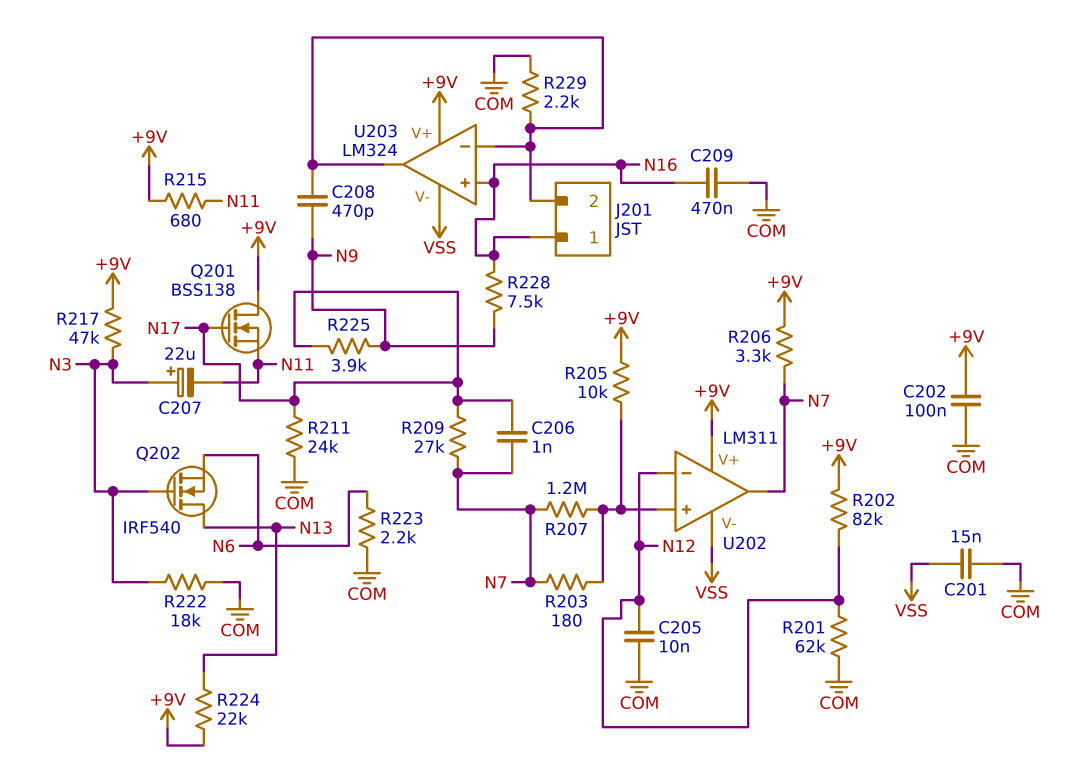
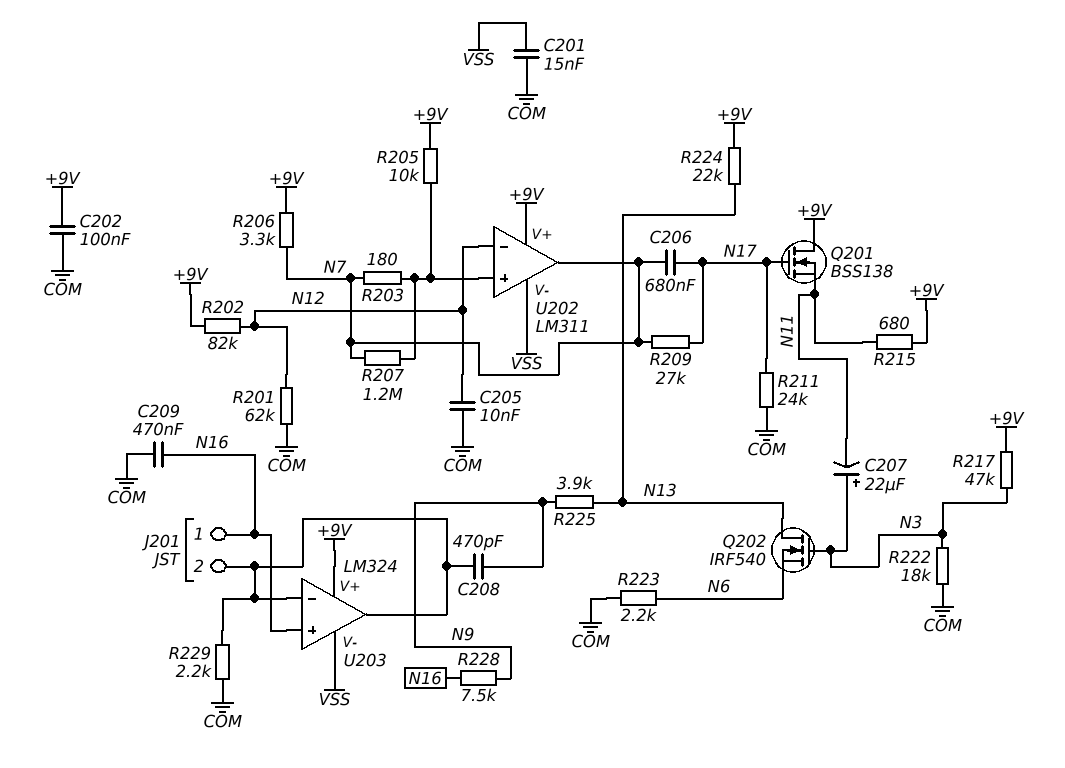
C206: 1nF (N7, N17) -> 680nF (N7, N17)
R225: 3.9k (N9, N17) -> 3.9k (N9, N13)

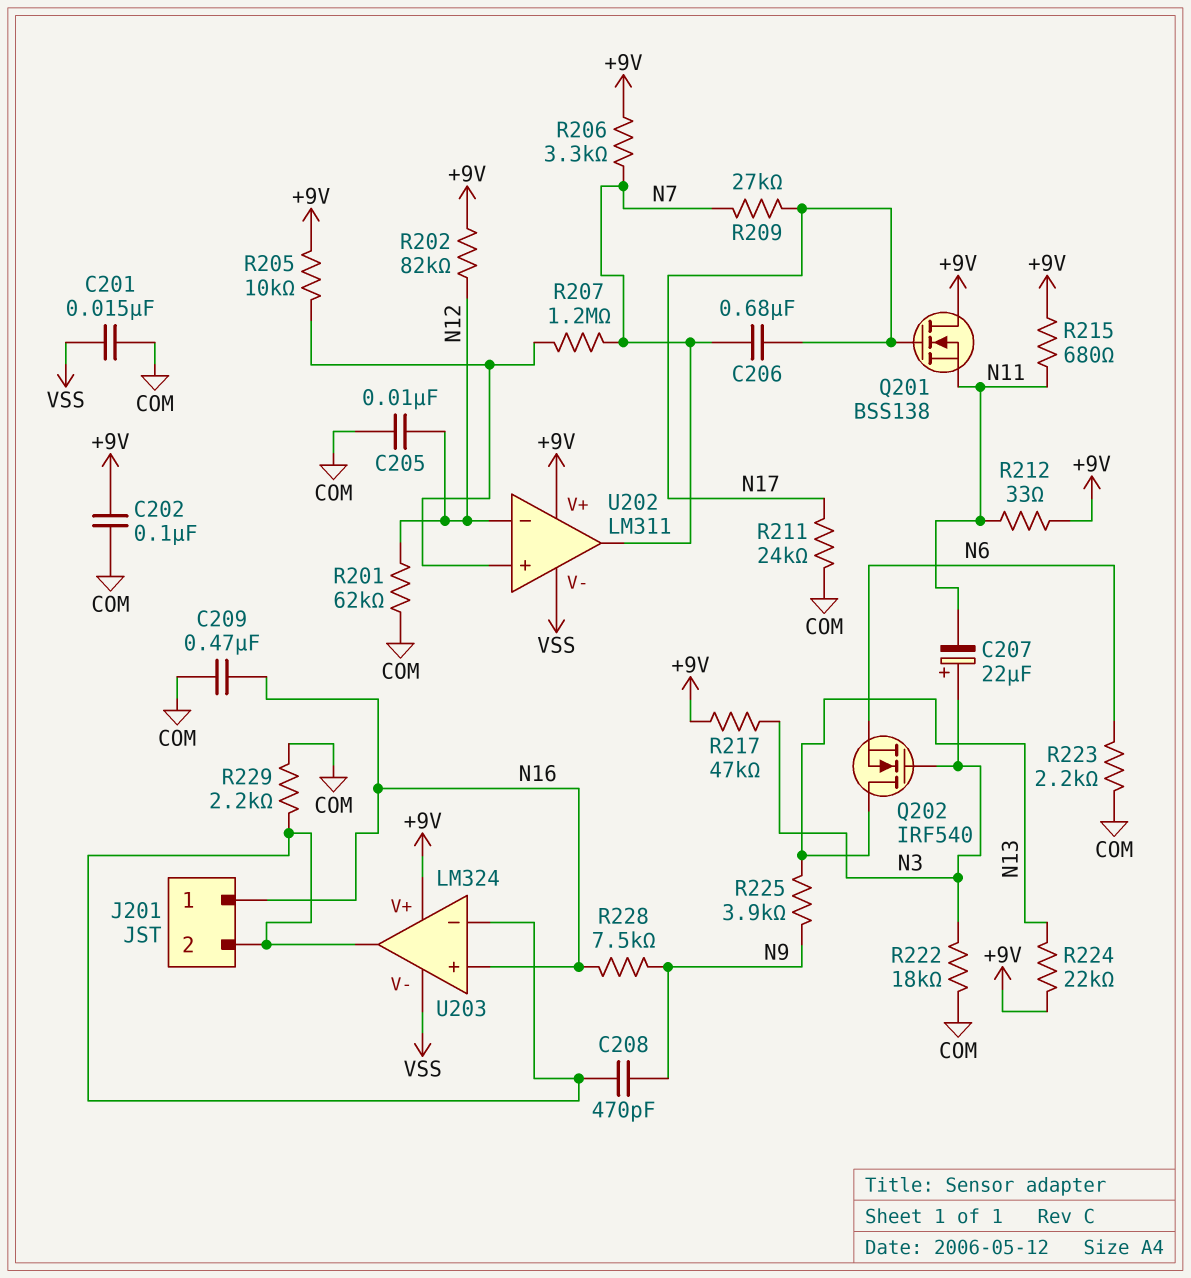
R203: 180 (N7, U202/in+) -> none
R212: none -> 33 (+9V, N11)

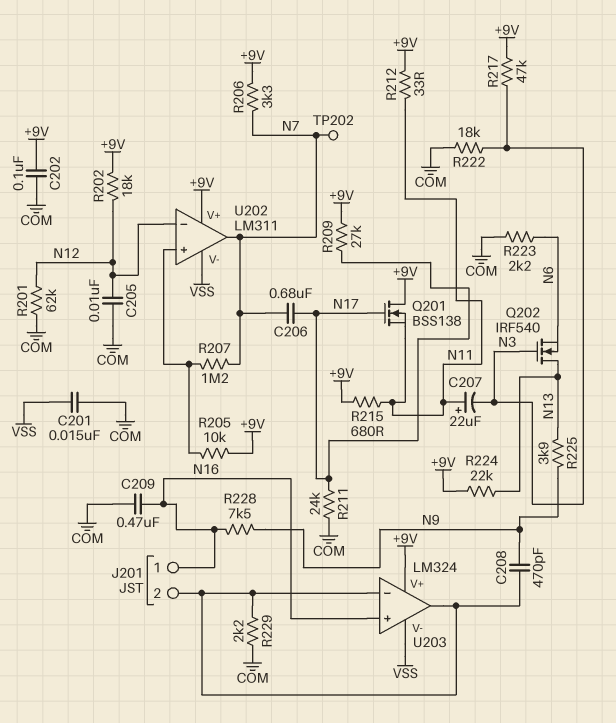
C207: 22uF (plus N3, minus N11) -> 22uF (plus N11, minus N3)
R202: 82k (+9V, N12) -> 18k (+9V, N12)
R209: 27k (N7, N17) -> 27k (+9V, N17)
TP202: none -> test point (N7)

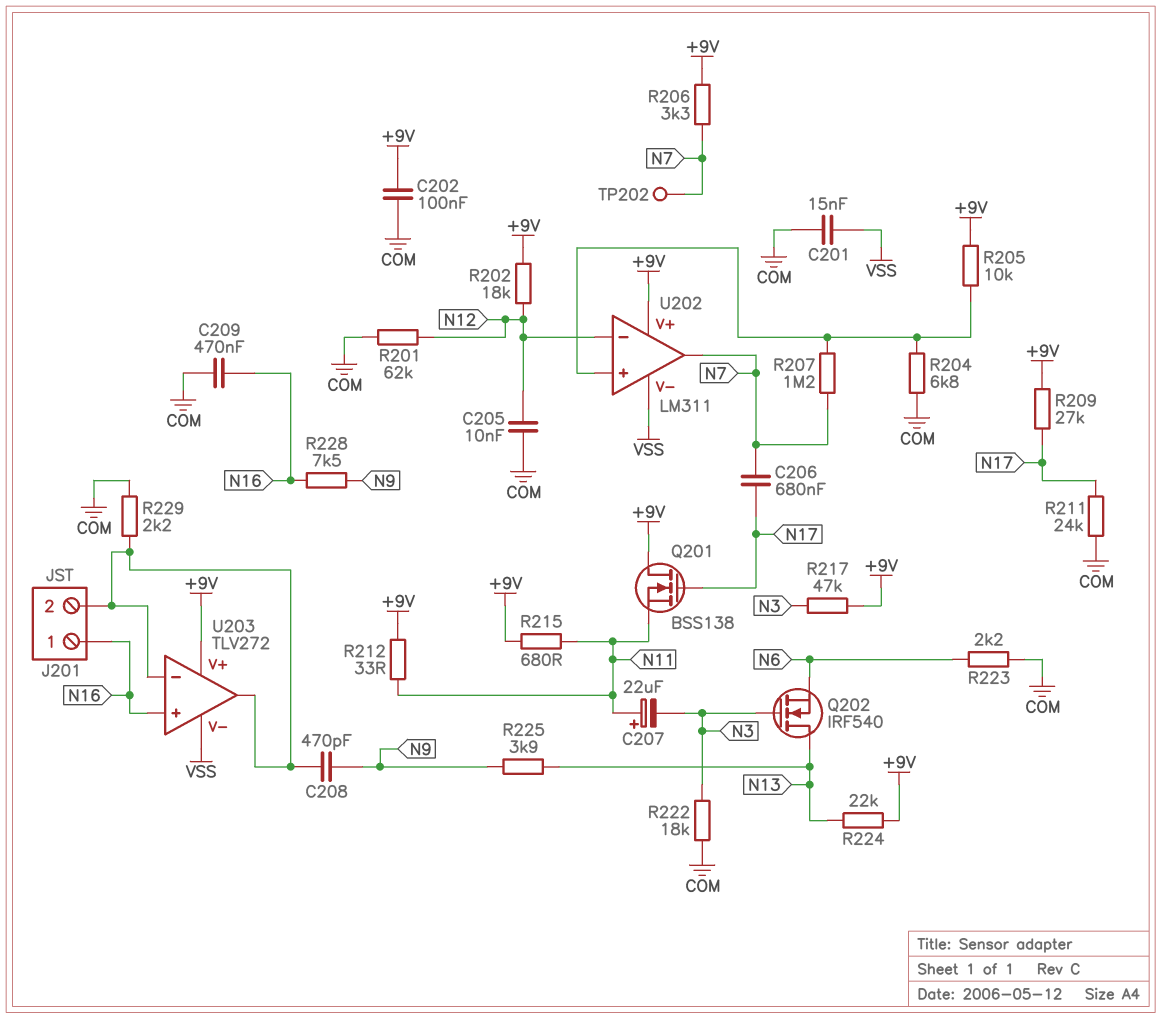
R204: none -> 6.8k (COM, U202/in+)
U203: LM324 -> TLV272

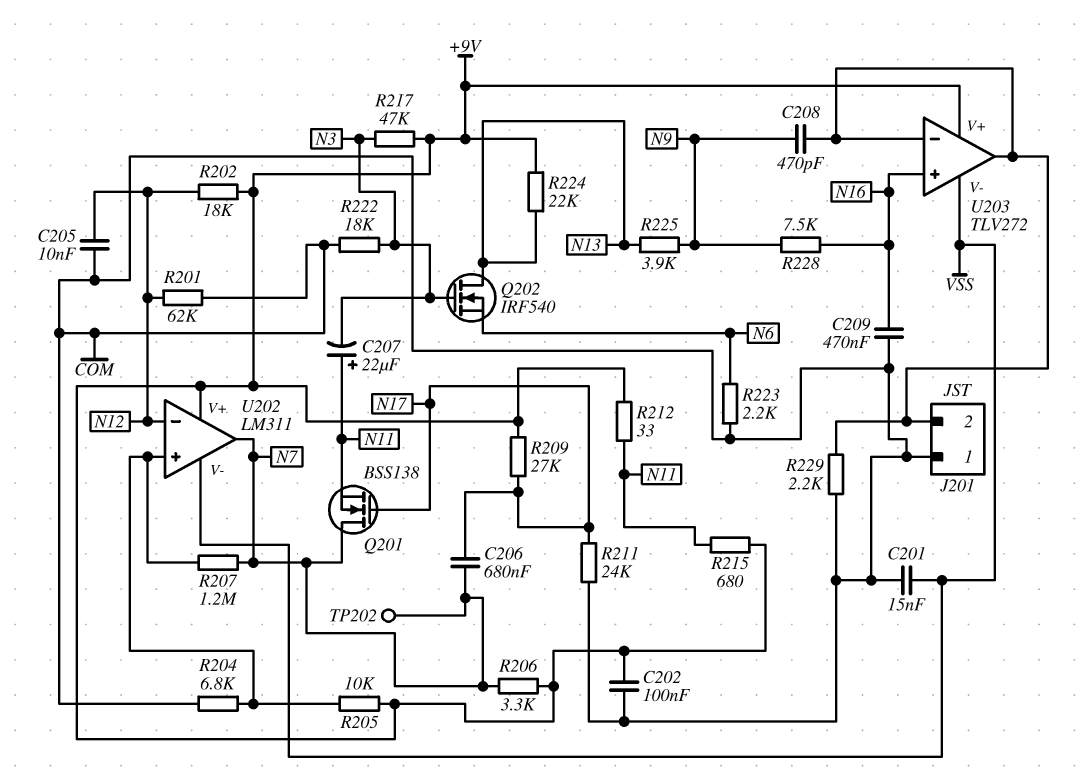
J201 pin 1: N16 -> COM
Q201: NMOS BSS138 (G N17, D +9V, S N11) -> NMOS BSS138 (G N17, D N7, S N11)

